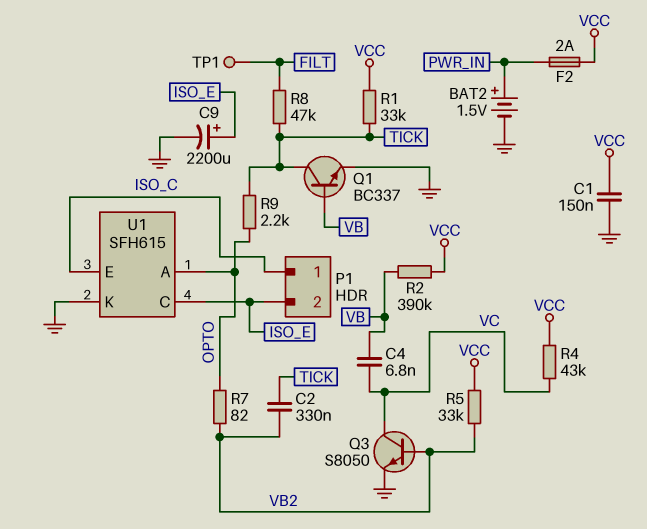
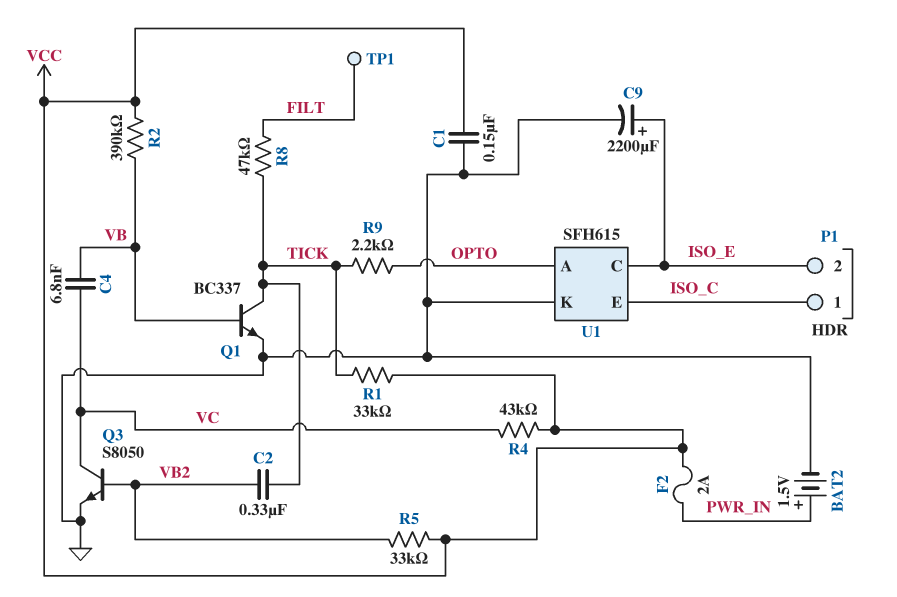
R7: 82 (OPTO, VB2) -> none

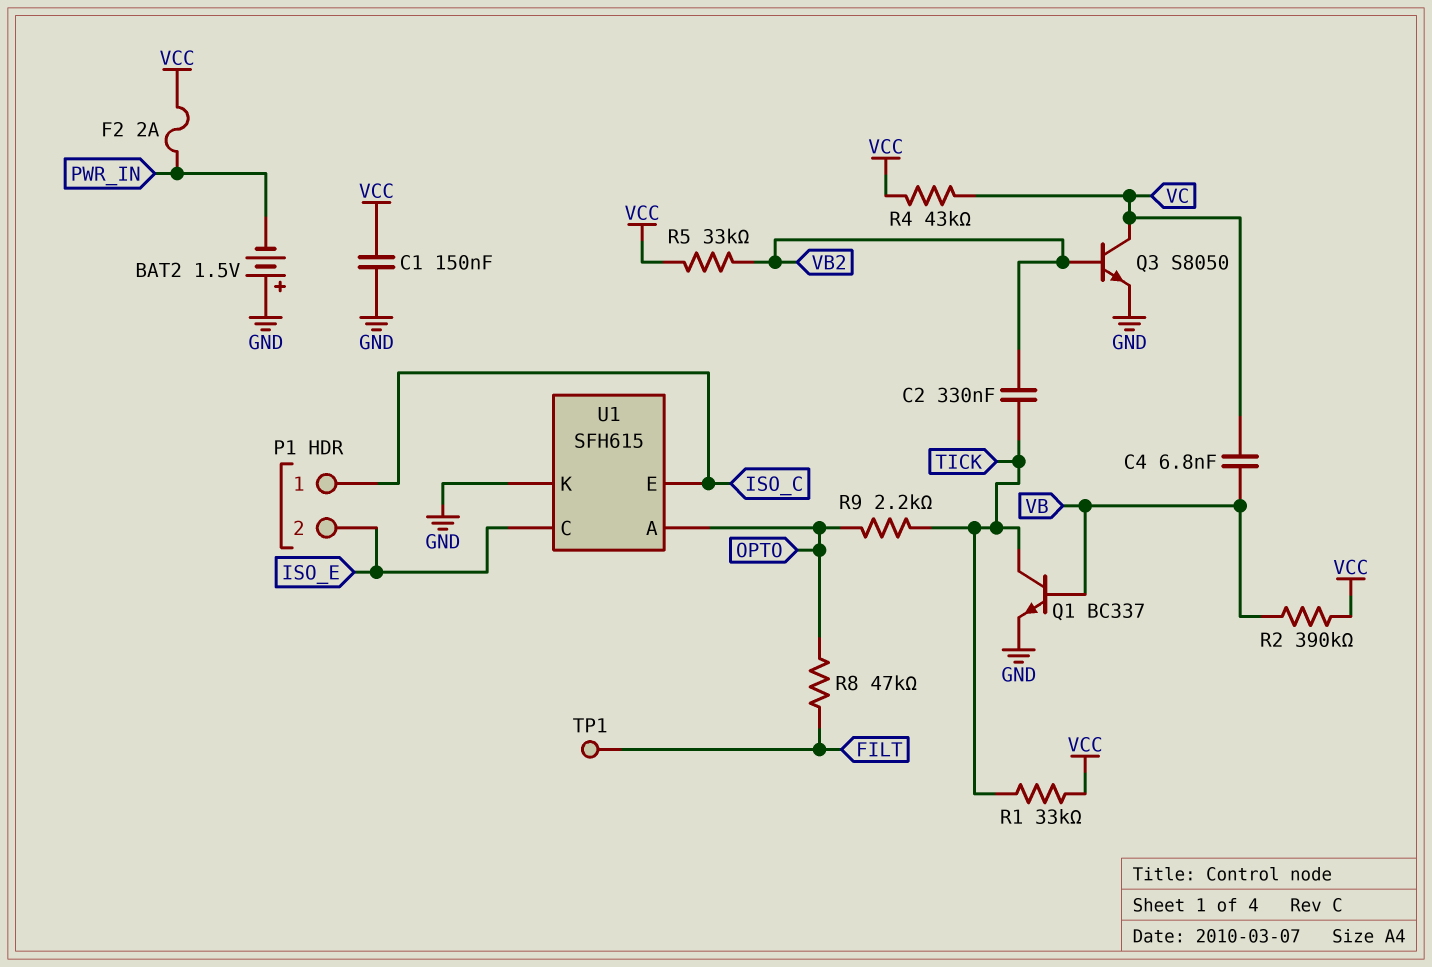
BAT2: 1.5V (plus PWR_IN, minus GND) -> 1.5V (plus GND, minus PWR_IN)
C9: 2200uF (plus ISO_E, minus GND) -> none
R8: 47k (FILT, TICK) -> 47k (FILT, OPTO)

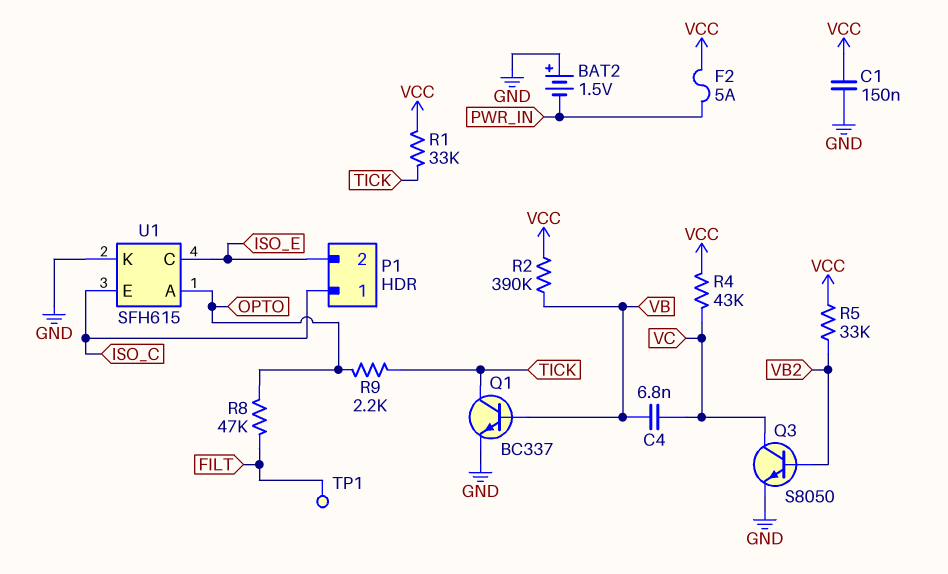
C2: 330nF (TICK, VB2) -> none
F2: 2A (PWR_IN, VCC) -> 5A (PWR_IN, VCC)

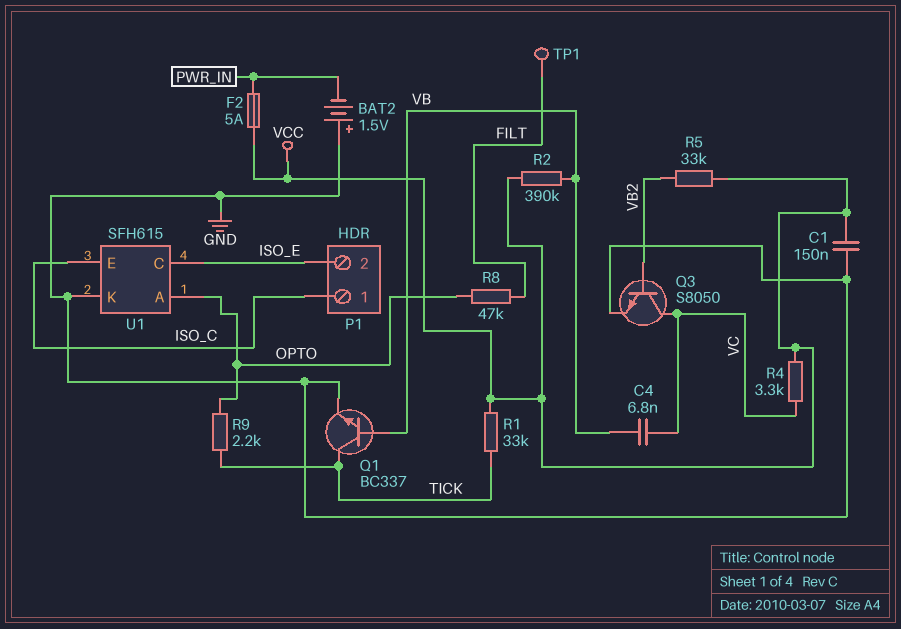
R4: 43k (VC, VCC) -> 3.3k (VC, VCC)

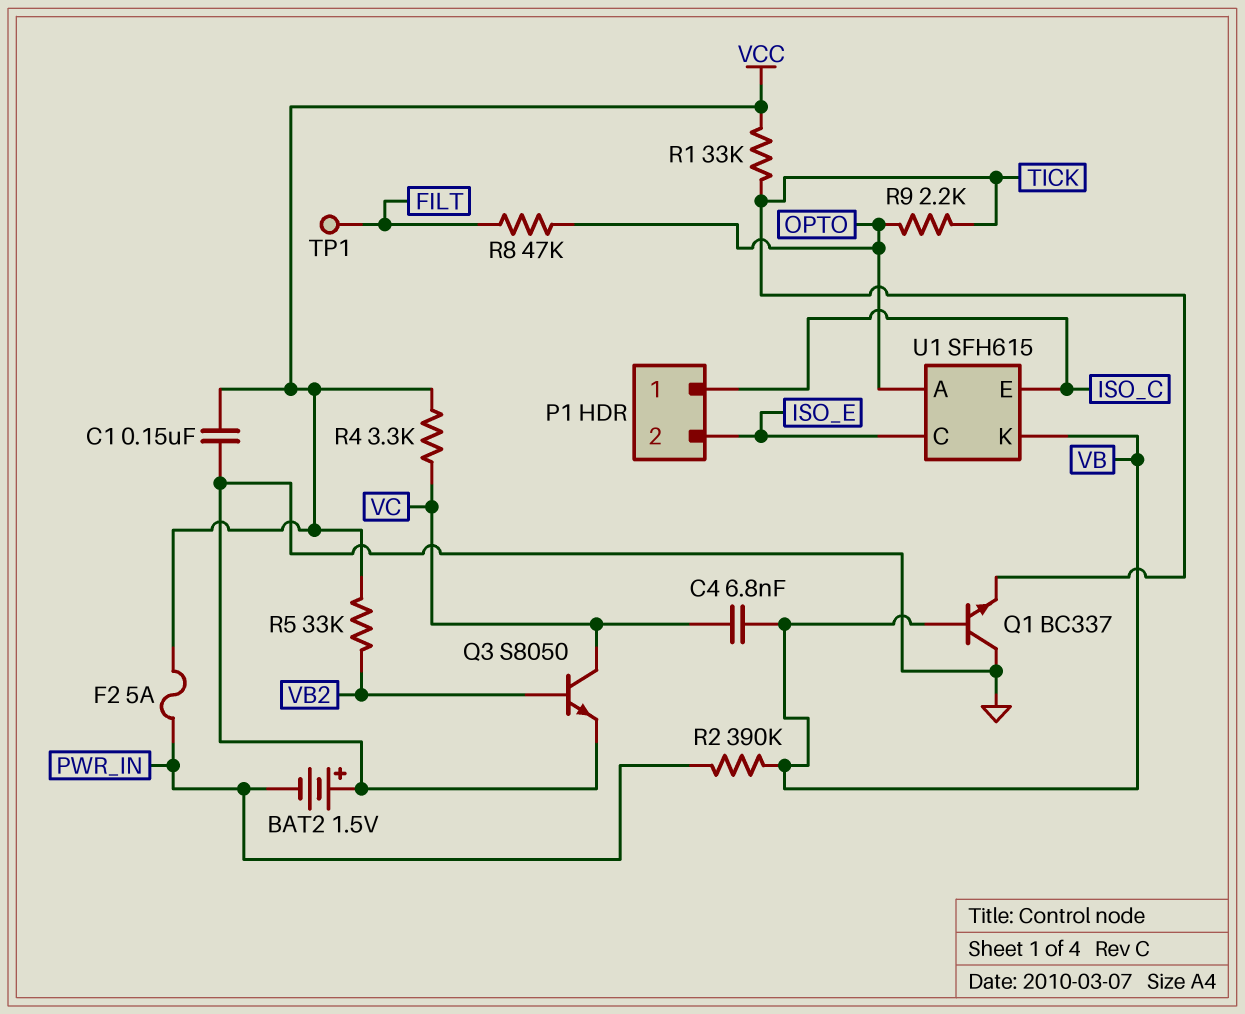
Q1: NPN BC337 (B VB, C TICK, E GND) -> NPN BC337 (B VB, C GND, E TICK)
R2: 390k (VB, VCC) -> 390k (PWR_IN, VB)
U1 pin K: GND -> VB

